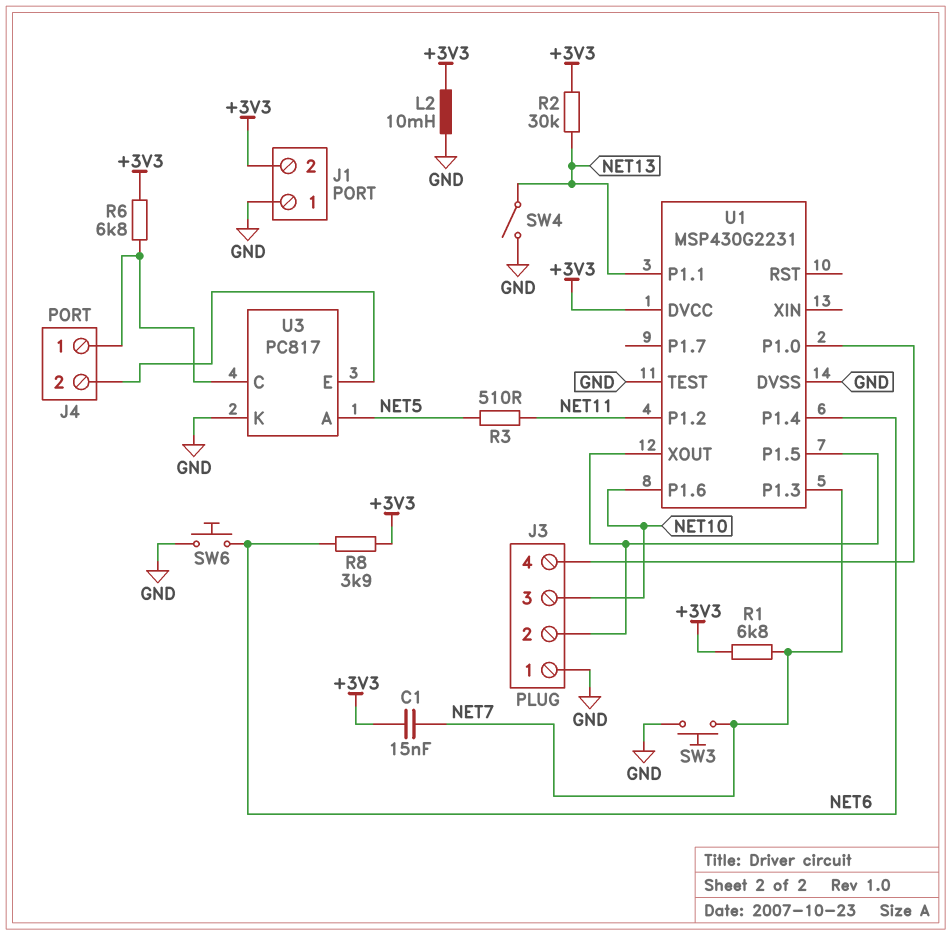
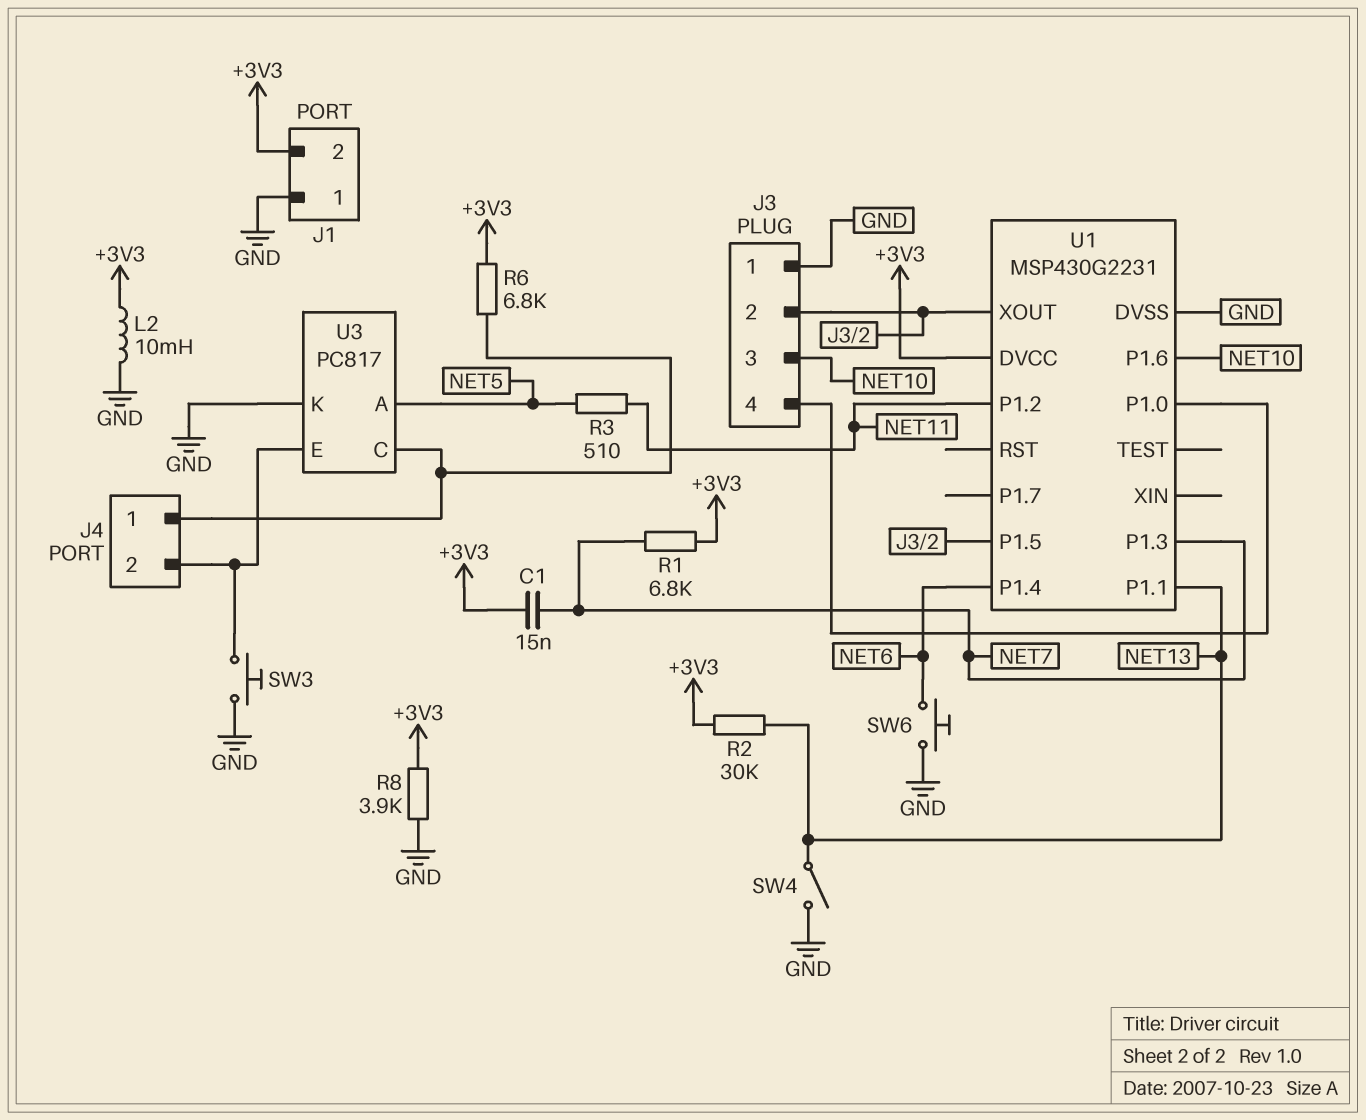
R8: 3.9k (+3V3, NET6) -> 3.9k (+3V3, GND)
SW3: button (GND, NET7) -> button (GND, J4/2)
U1 pin TEST: GND -> none

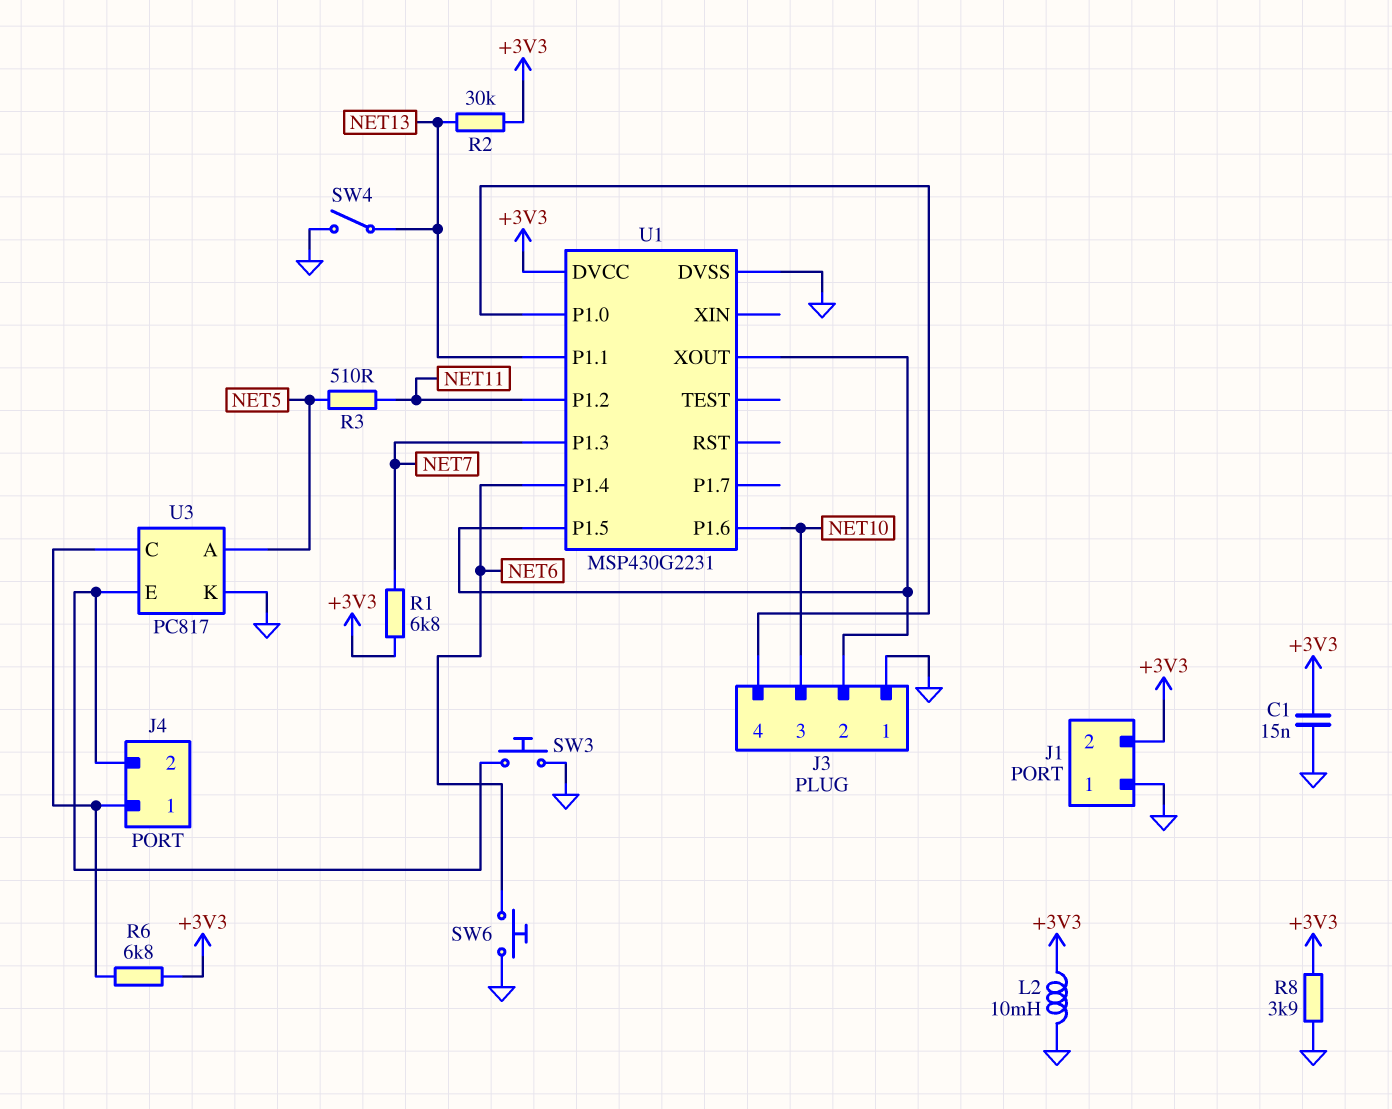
C1: 15nF (+3V3, NET7) -> 15nF (+3V3, GND)

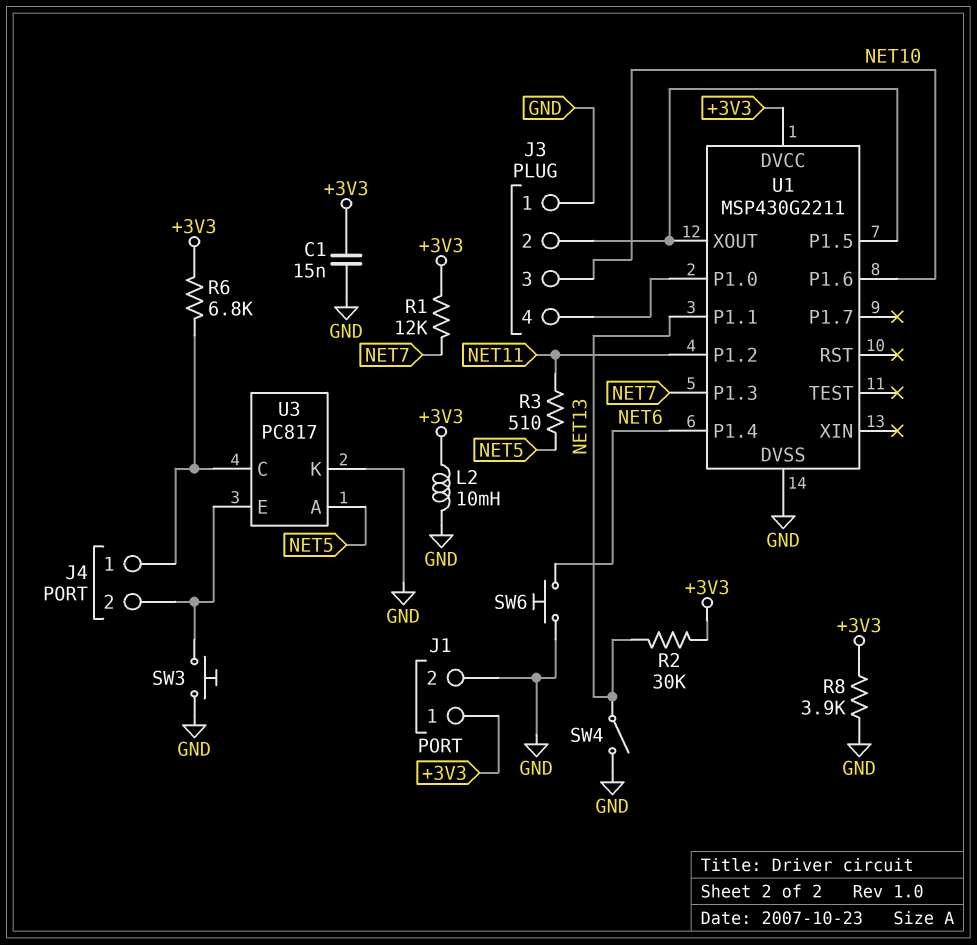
J1 pin 1: GND -> +3V3
J1 pin 2: +3V3 -> GND
R1: 6.8k (+3V3, NET7) -> 12k (+3V3, NET7)
U1: MSP430G2231 -> MSP430G2211

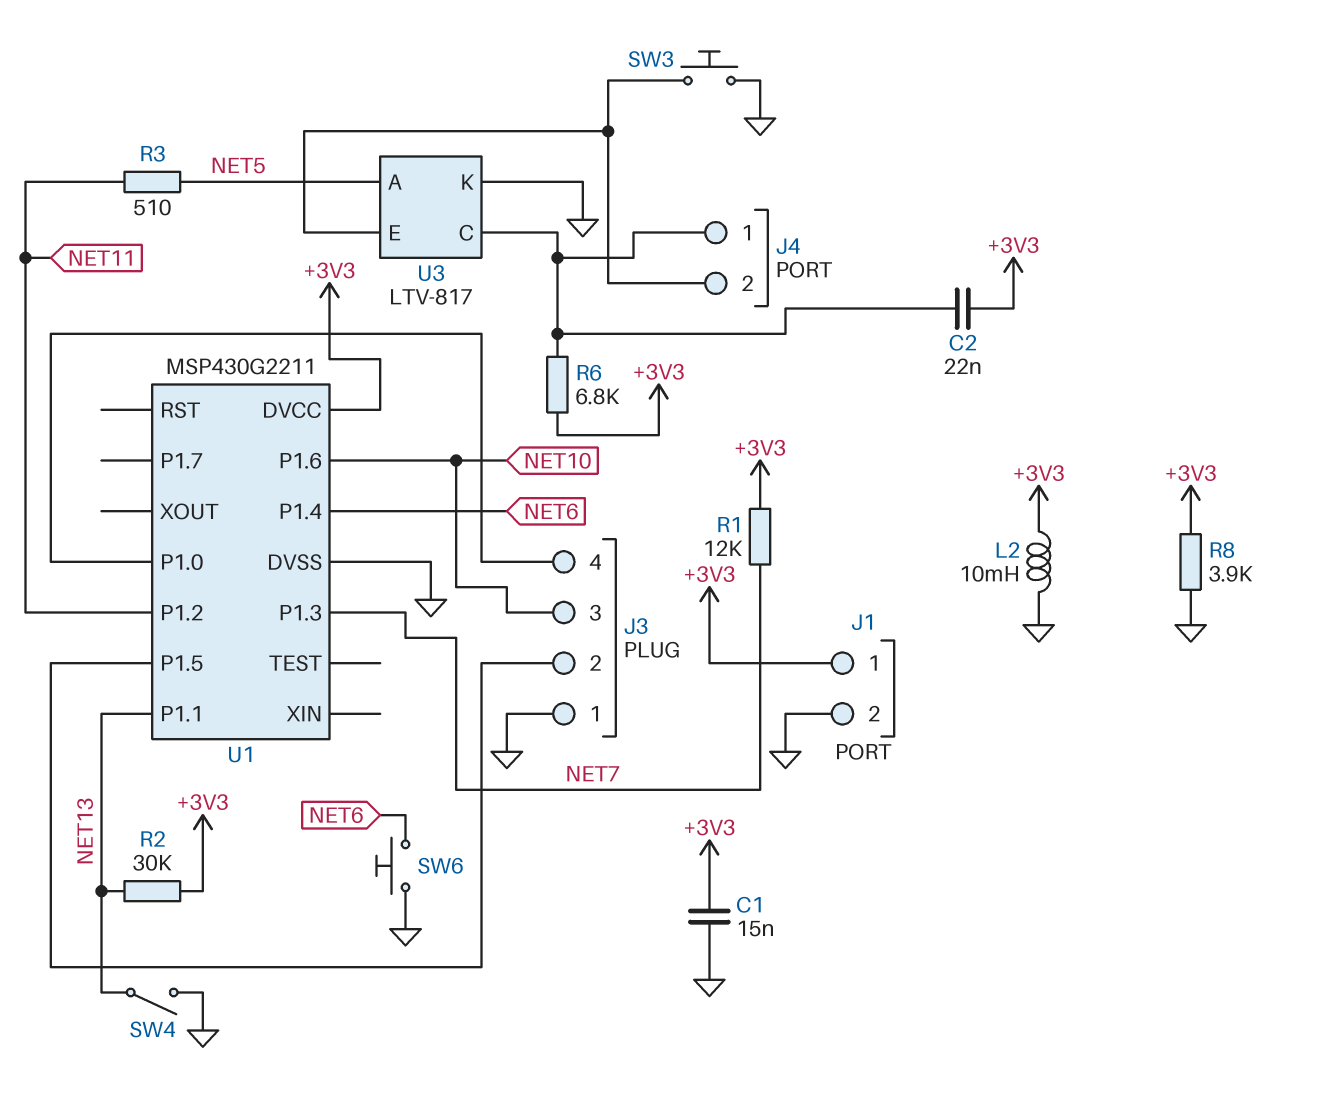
C2: none -> 22nF (+3V3, J4/1)
U1 pin XOUT: J3/2 -> none
U3: PC817 -> LTV-817

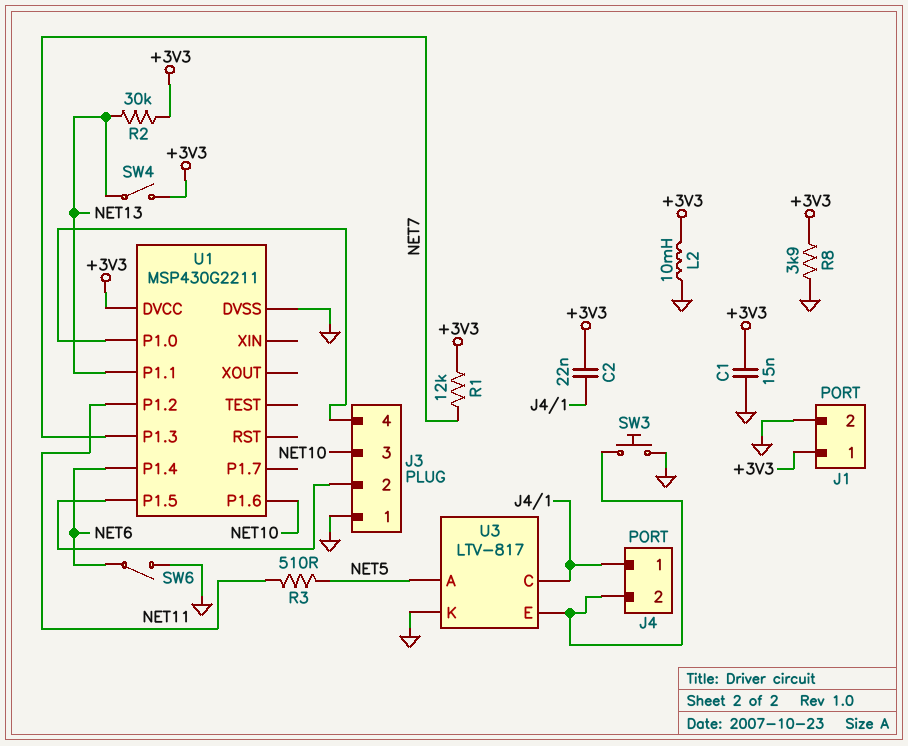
R6: 6.8k (+3V3, J4/1) -> none
SW4: switch (GND, NET13) -> switch (+3V3, NET13)
SW6: button (GND, NET6) -> switch (GND, NET6)

